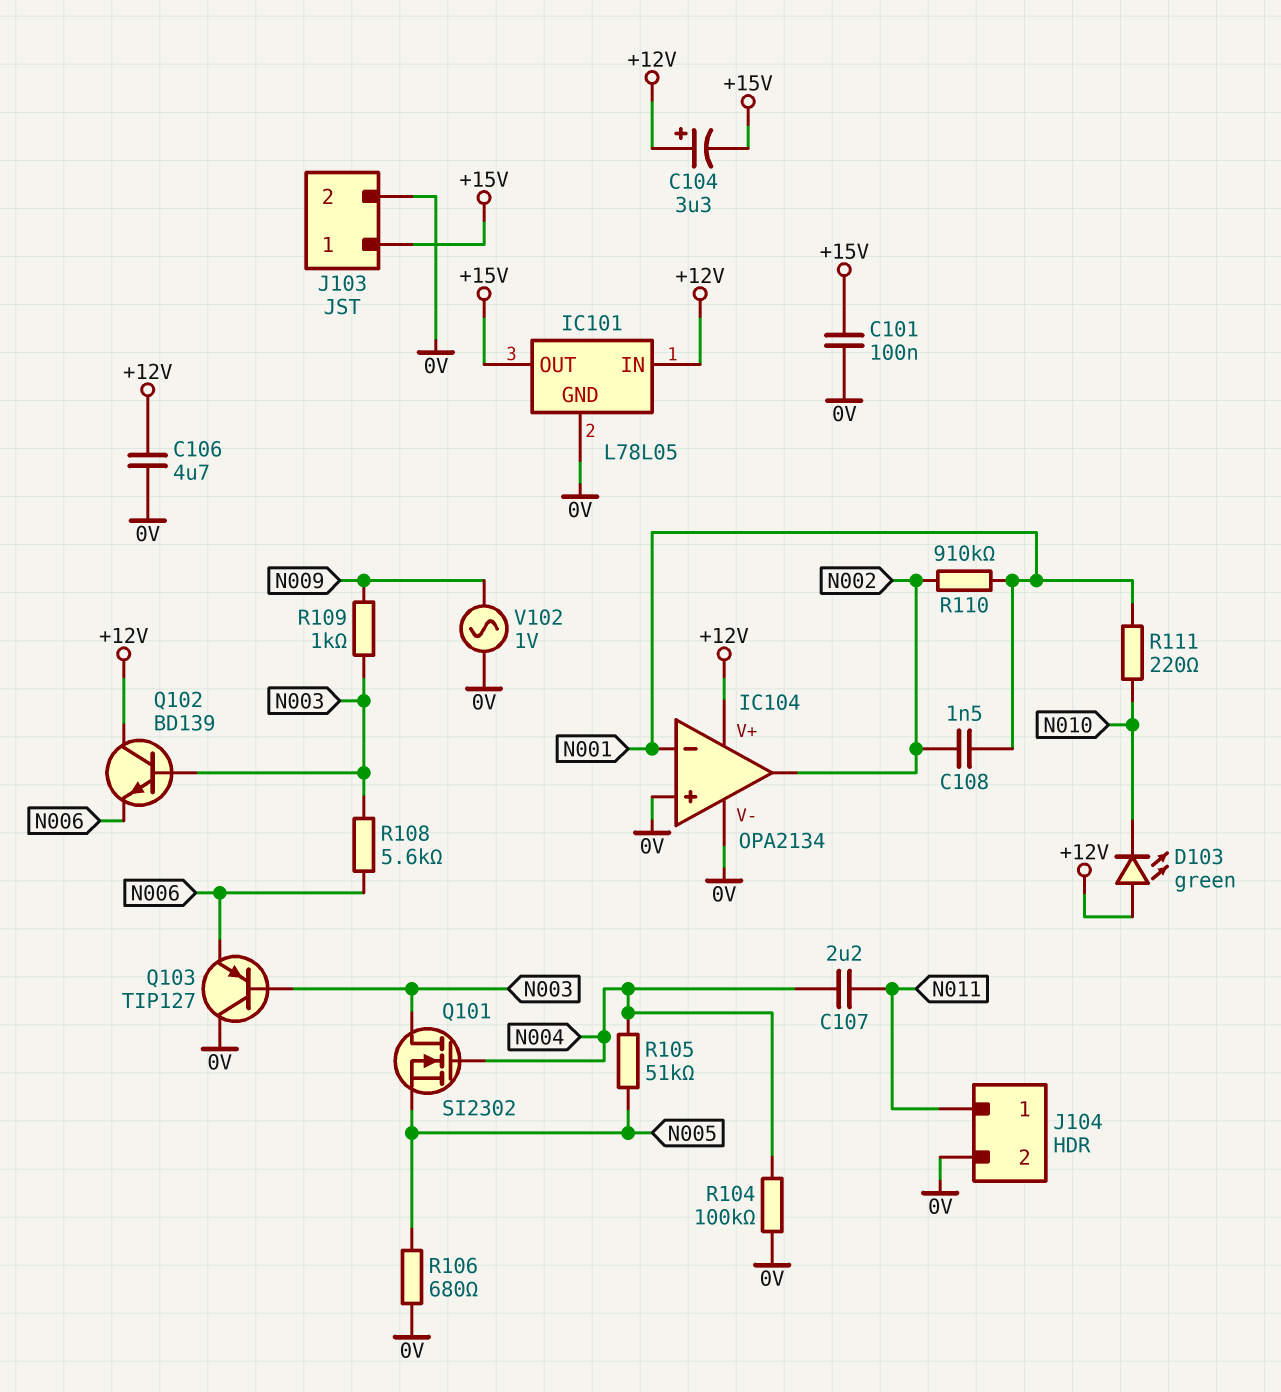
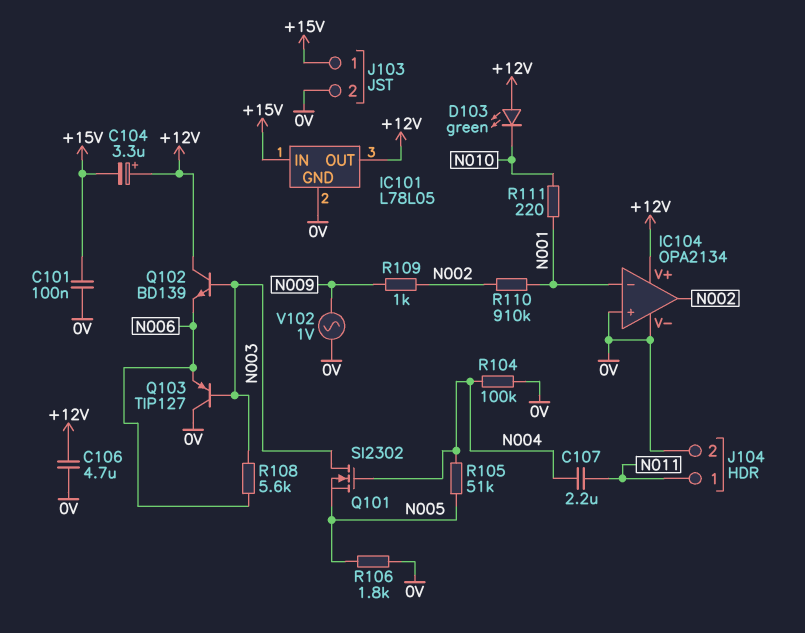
C108: 1.5nF (N001, N002) -> none
IC101 pin IN: +12V -> +15V
IC101 pin OUT: +15V -> +12V
R106: 680 (0V, N005) -> 1.8k (0V, N005)
R109: 1k (N003, N009) -> 1k (N002, N009)

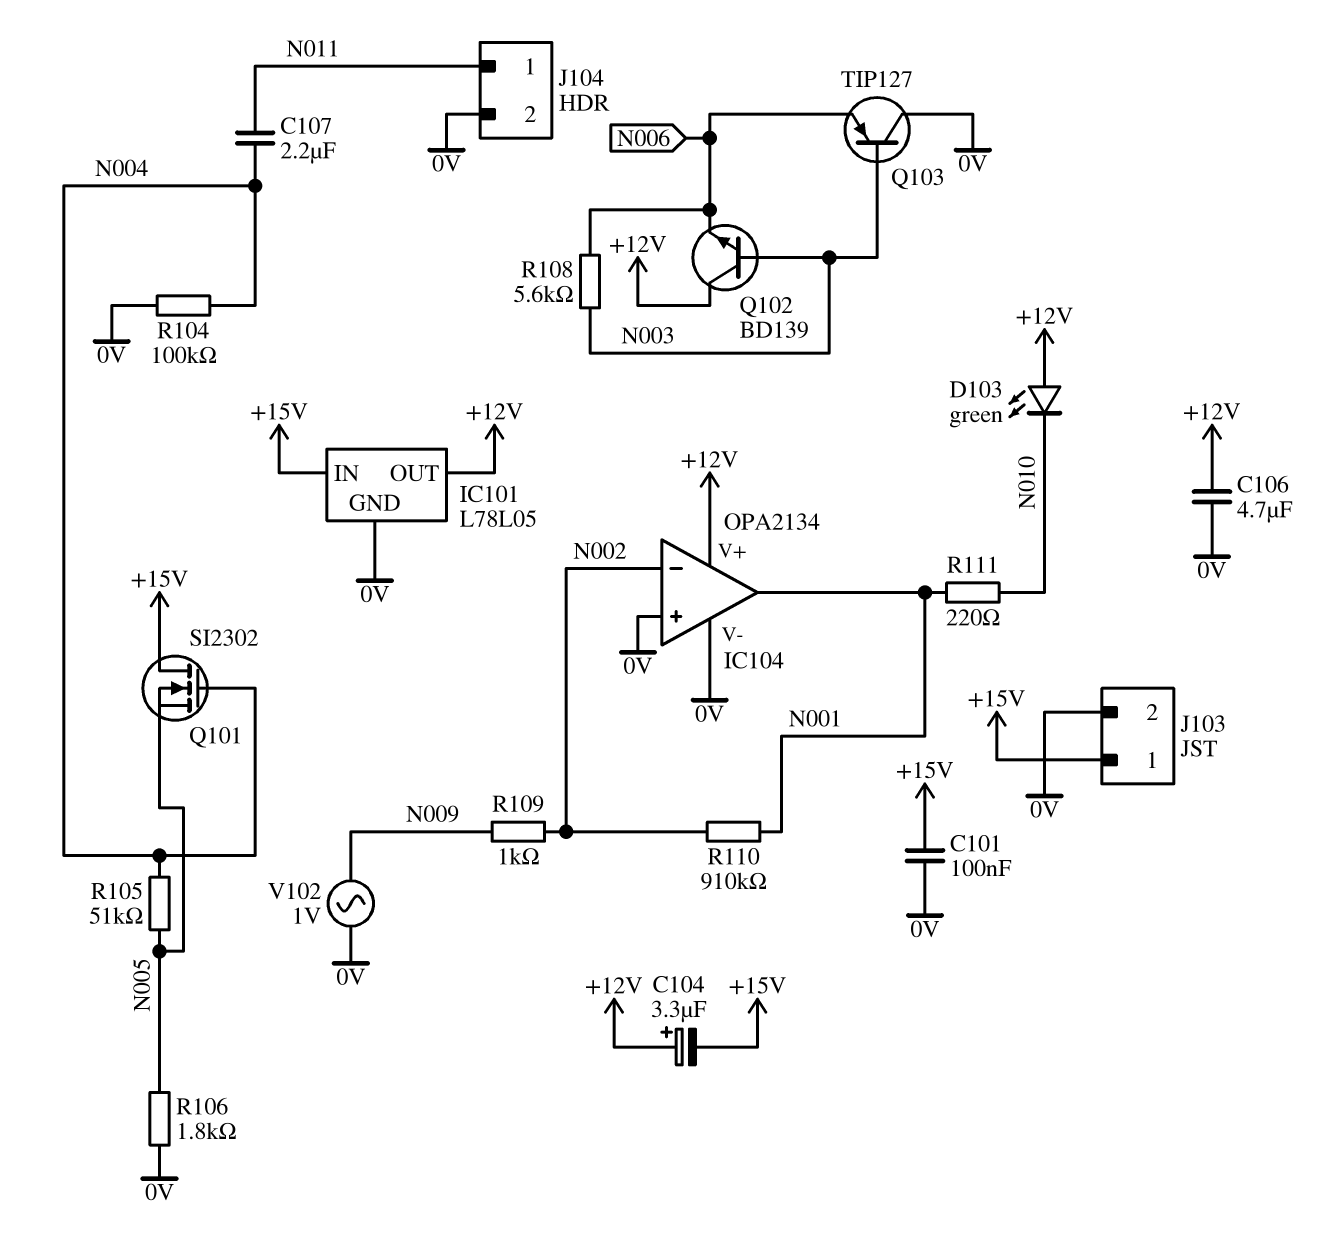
IC104 pin in-: N001 -> N002
IC104 pin out: N002 -> N001
Q101: NMOS SI2302 (G N004, D N003, S N005) -> NMOS SI2302 (G N004, D +15V, S N005)

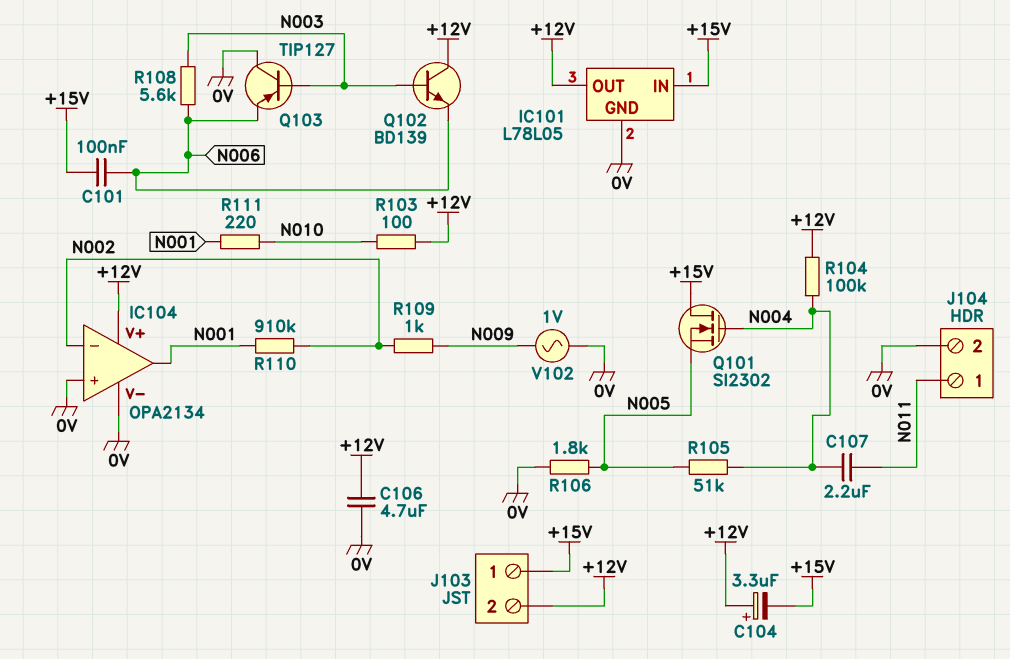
C101: 100nF (+15V, 0V) -> 100nF (+15V, N006)
D103: LED green (A +12V, K N010) -> none
J103 pin 2: 0V -> +12V
R103: none -> 100 (+12V, N010)
R104: 100k (0V, N004) -> 100k (+12V, N004)

